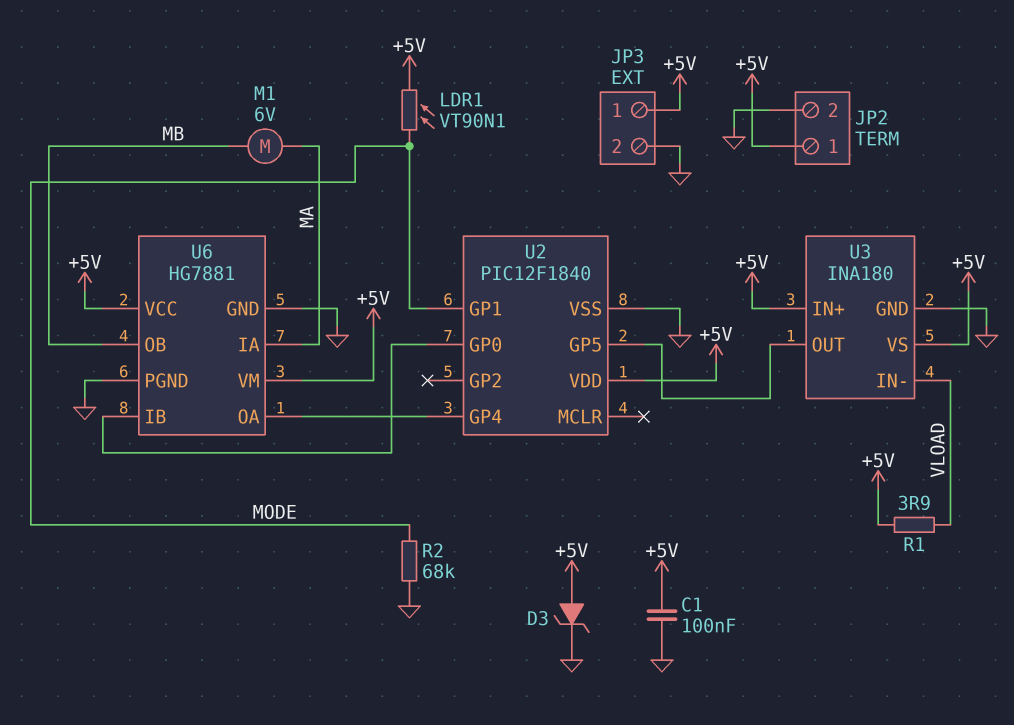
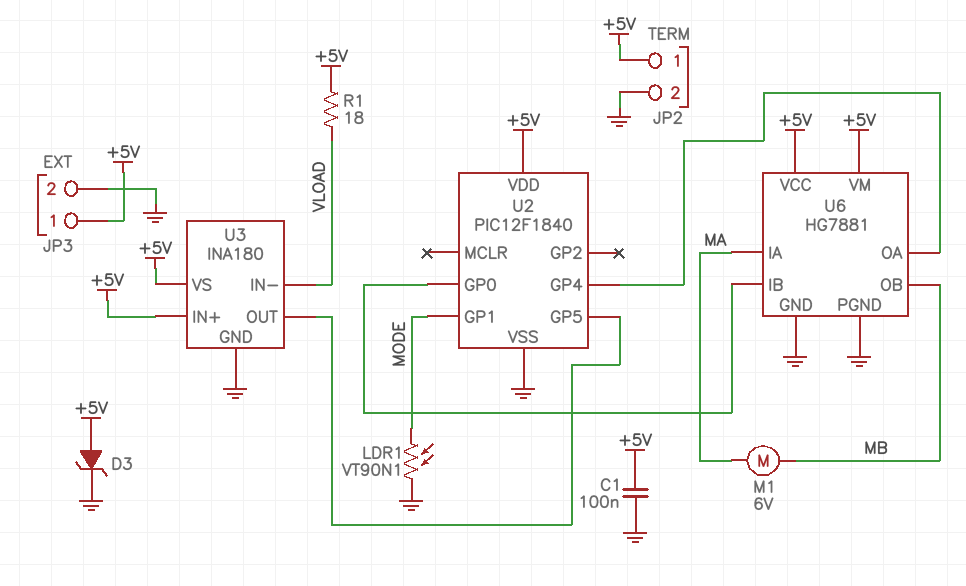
LDR1: VT90N1 (+5V, MODE) -> VT90N1 (GND, MODE)
R1: 3.9 (+5V, VLOAD) -> 18 (+5V, VLOAD)
R2: 68k (GND, MODE) -> none

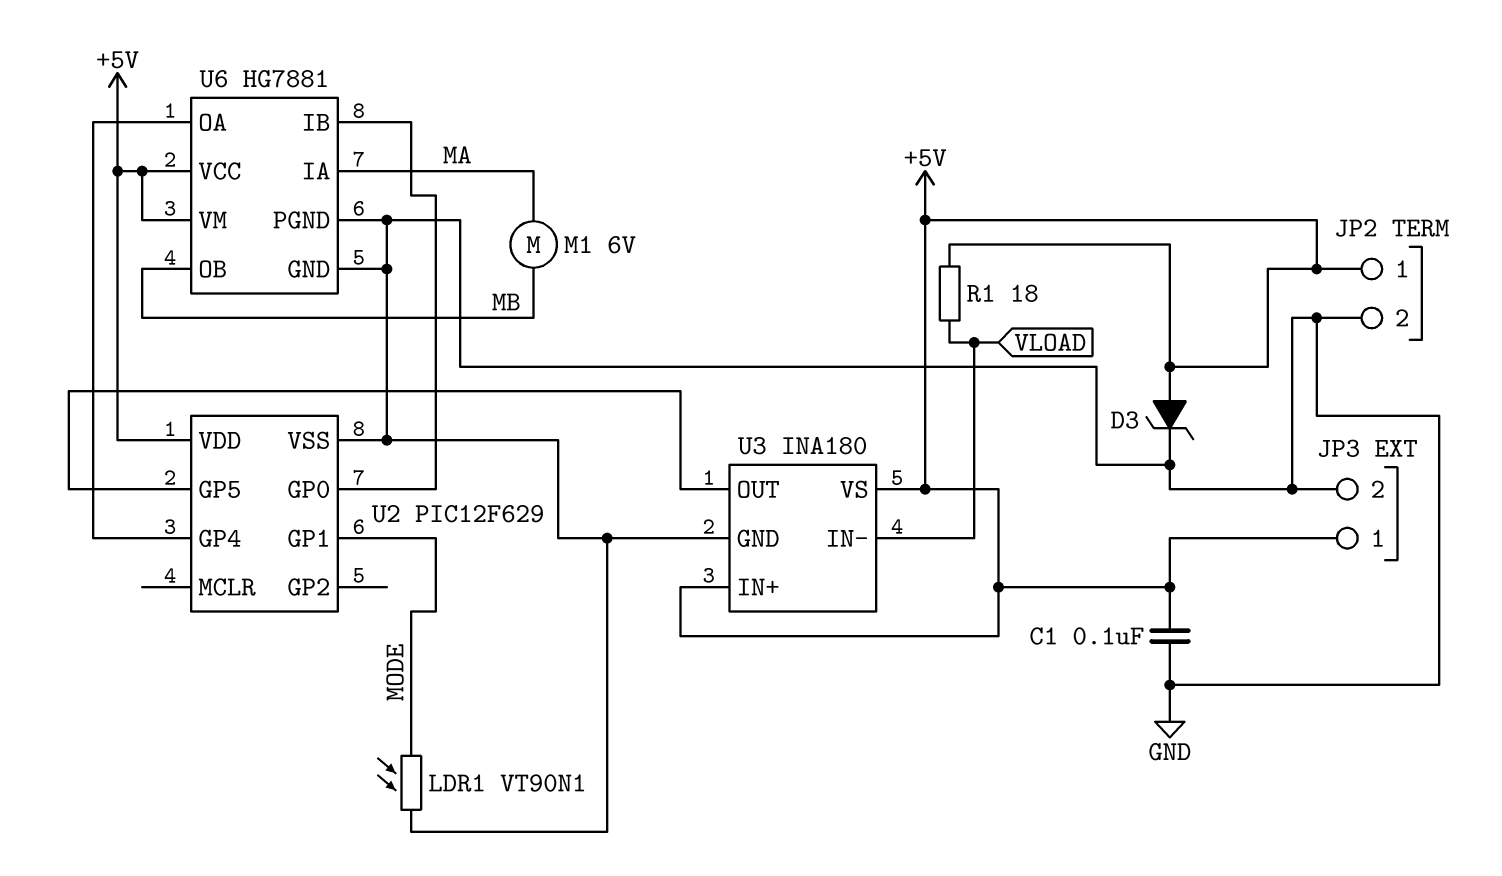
U2: PIC12F1840 -> PIC12F629

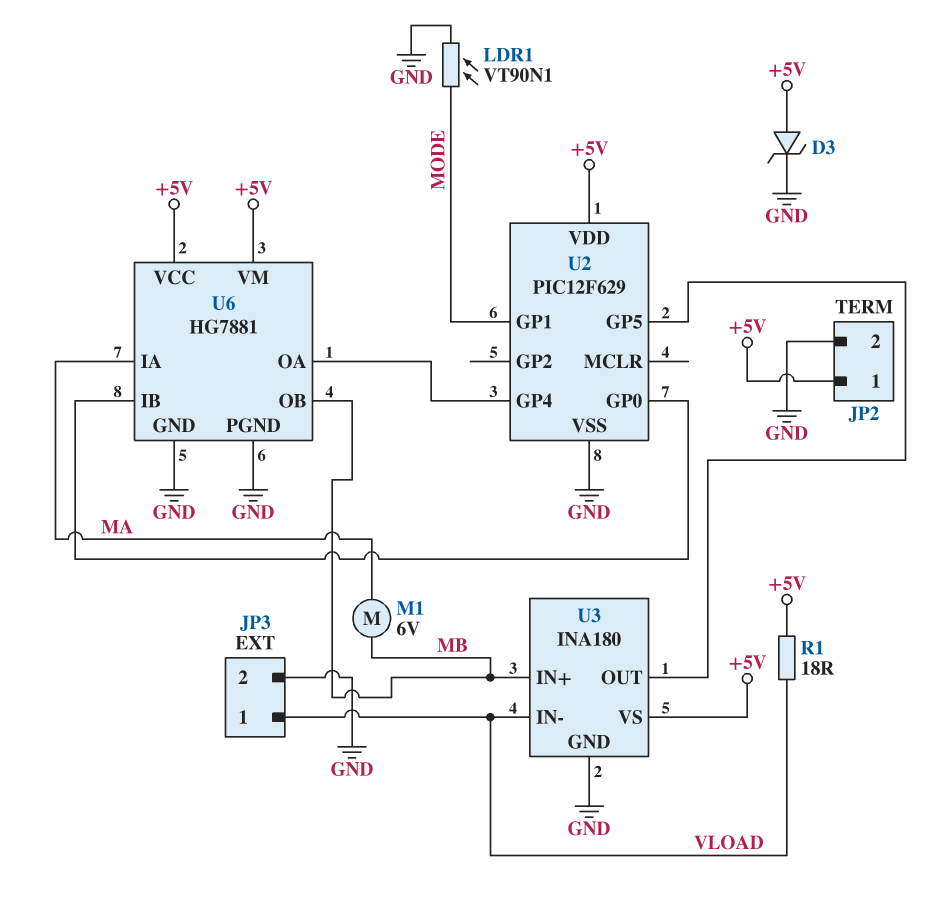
C1: 100nF (+5V, GND) -> none
JP3 pin 1: +5V -> VLOAD
U3 pin IN+: +5V -> MB

